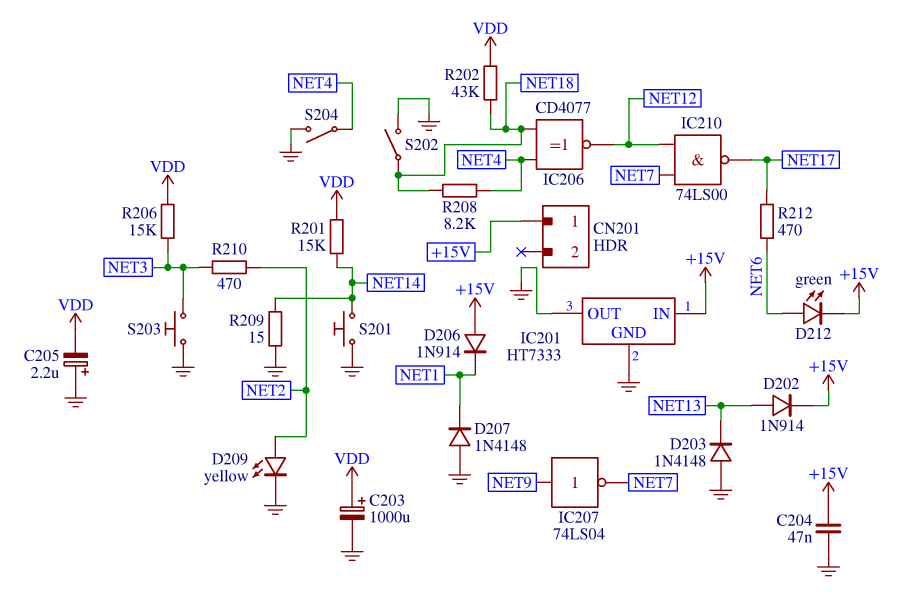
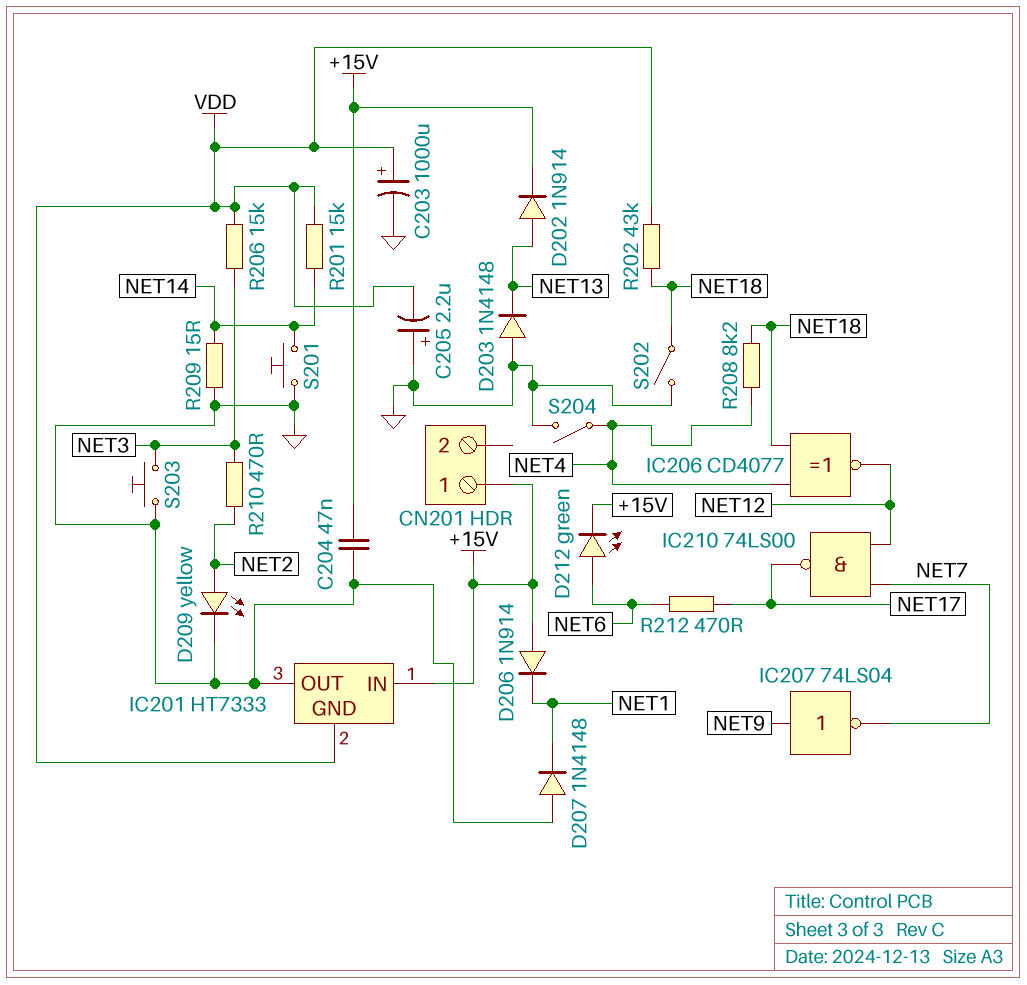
IC201 pin GND: GND -> VDD

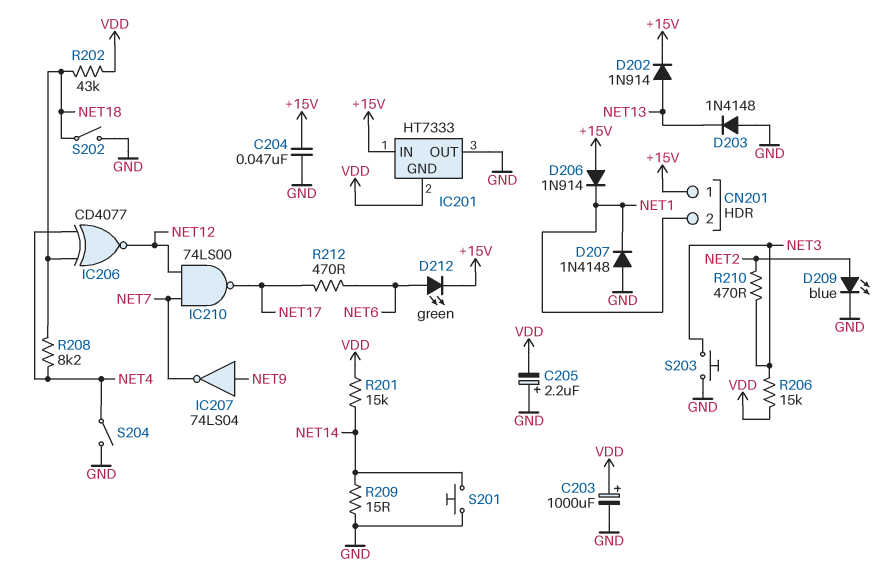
CN201 pin 2: none -> NET1
D209: LED yellow (A NET2, K GND) -> LED blue (A NET2, K GND)

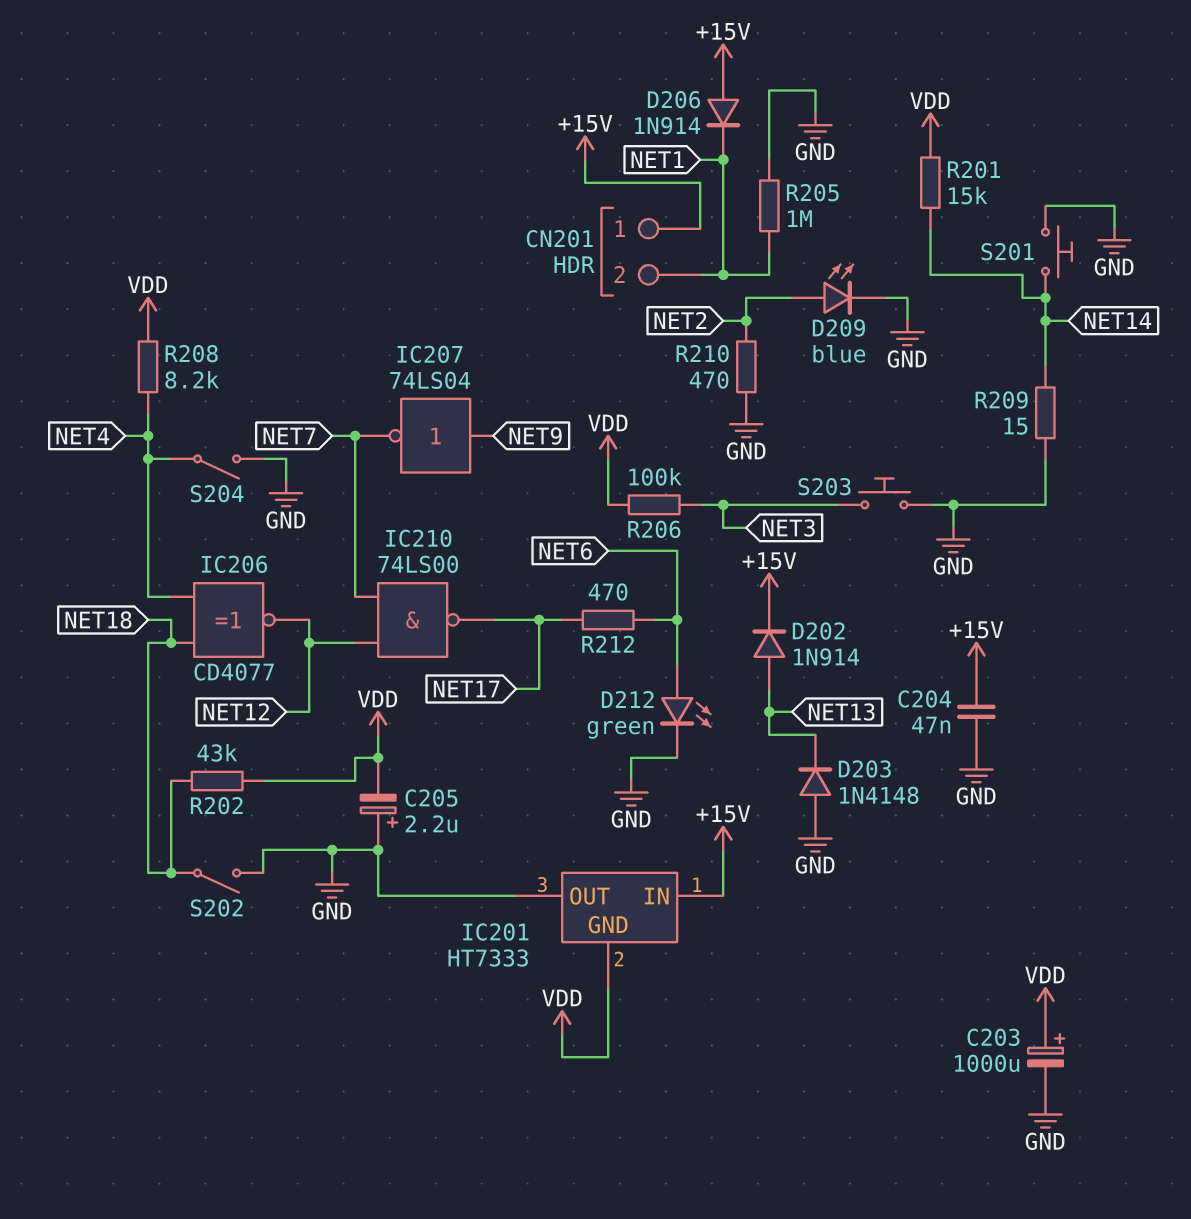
D207: diode 1N4148 (A GND, K NET1) -> none
D212: LED green (A NET6, K +15V) -> LED green (A NET6, K GND)
R205: none -> 1M (GND, NET1)
R206: 15k (NET3, VDD) -> 100k (NET3, VDD)
R208: 8.2k (NET4, NET18) -> 8.2k (NET4, VDD)
R210: 470 (NET2, NET3) -> 470 (GND, NET2)

